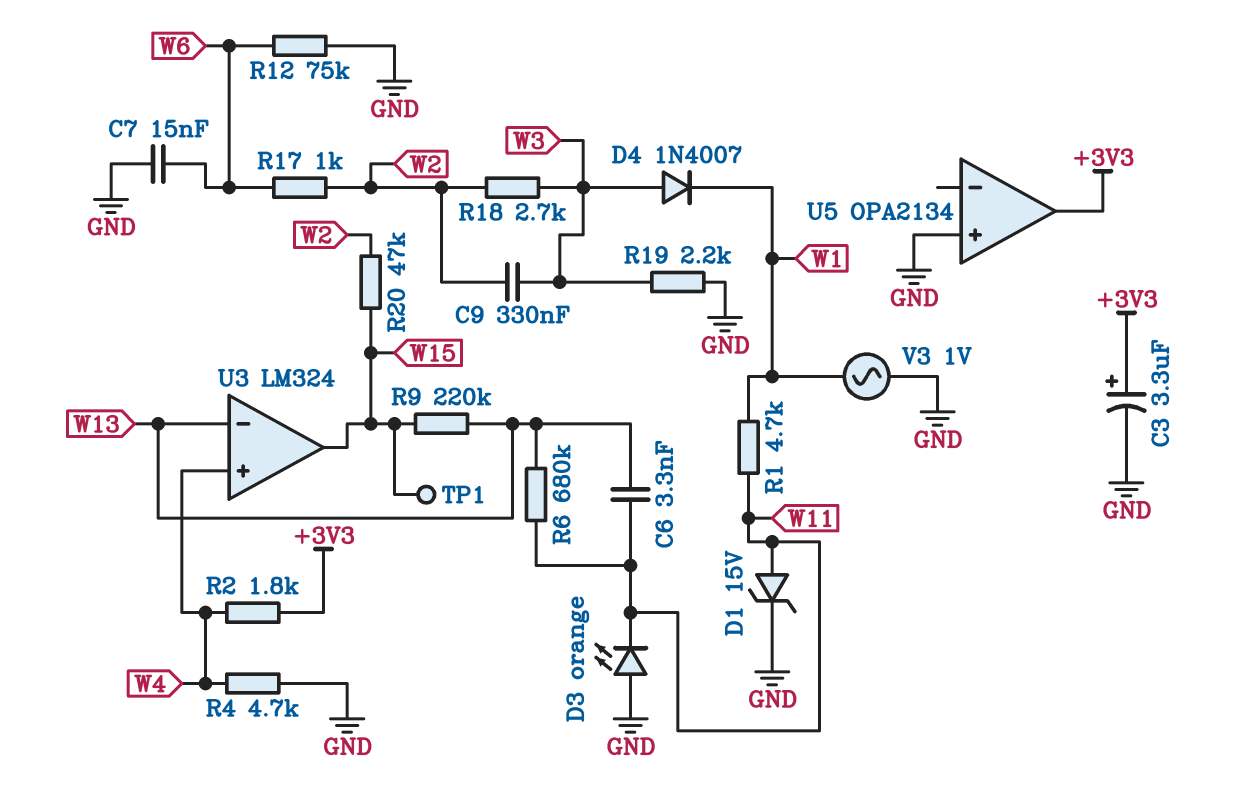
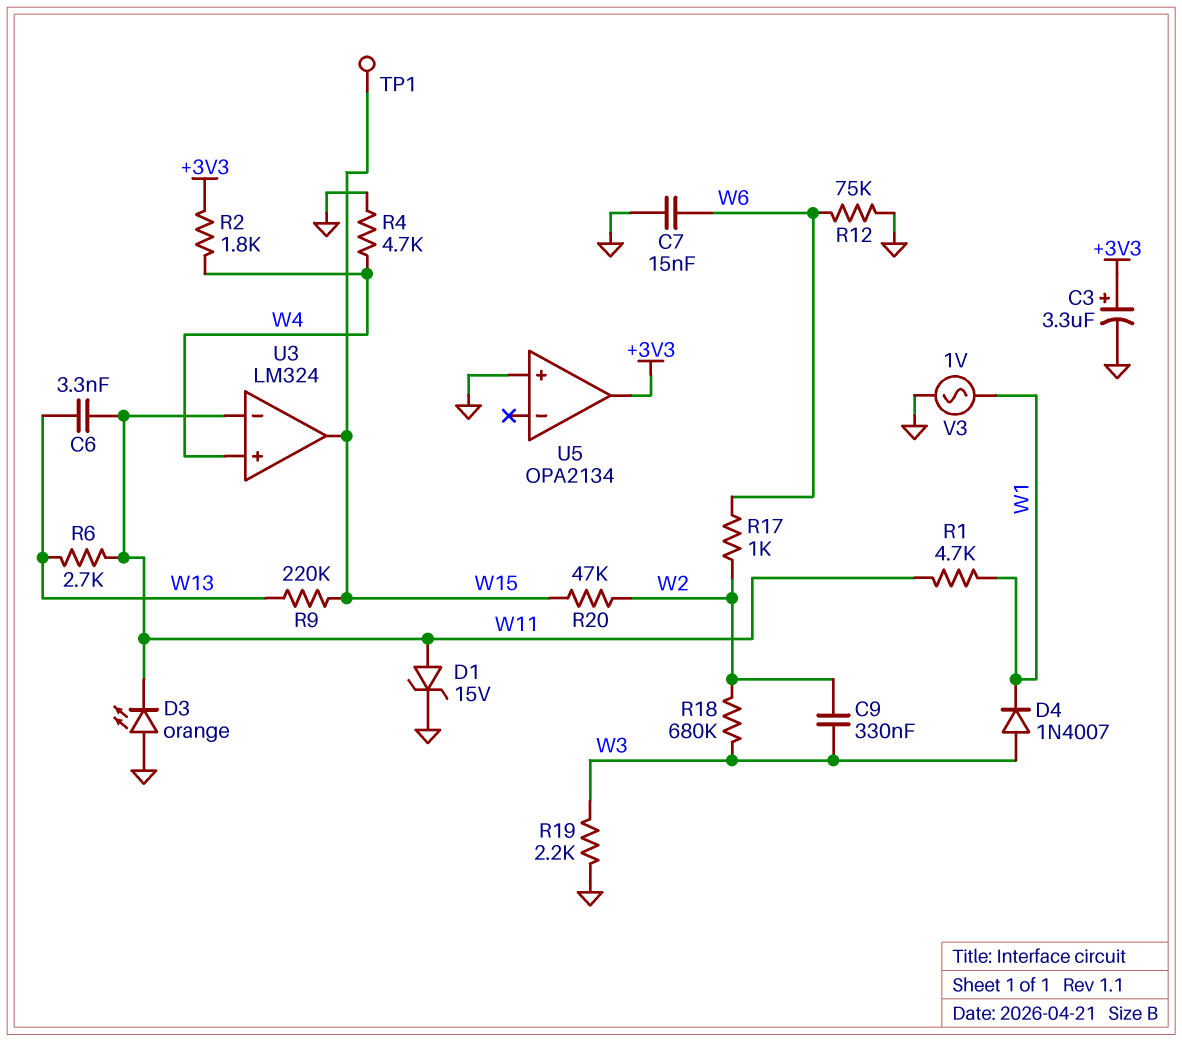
R6: 680k (W11, W13) -> 2.7k (W11, W13)
R18: 2.7k (W2, W3) -> 680k (W2, W3)
U3 pin in-: W13 -> W11

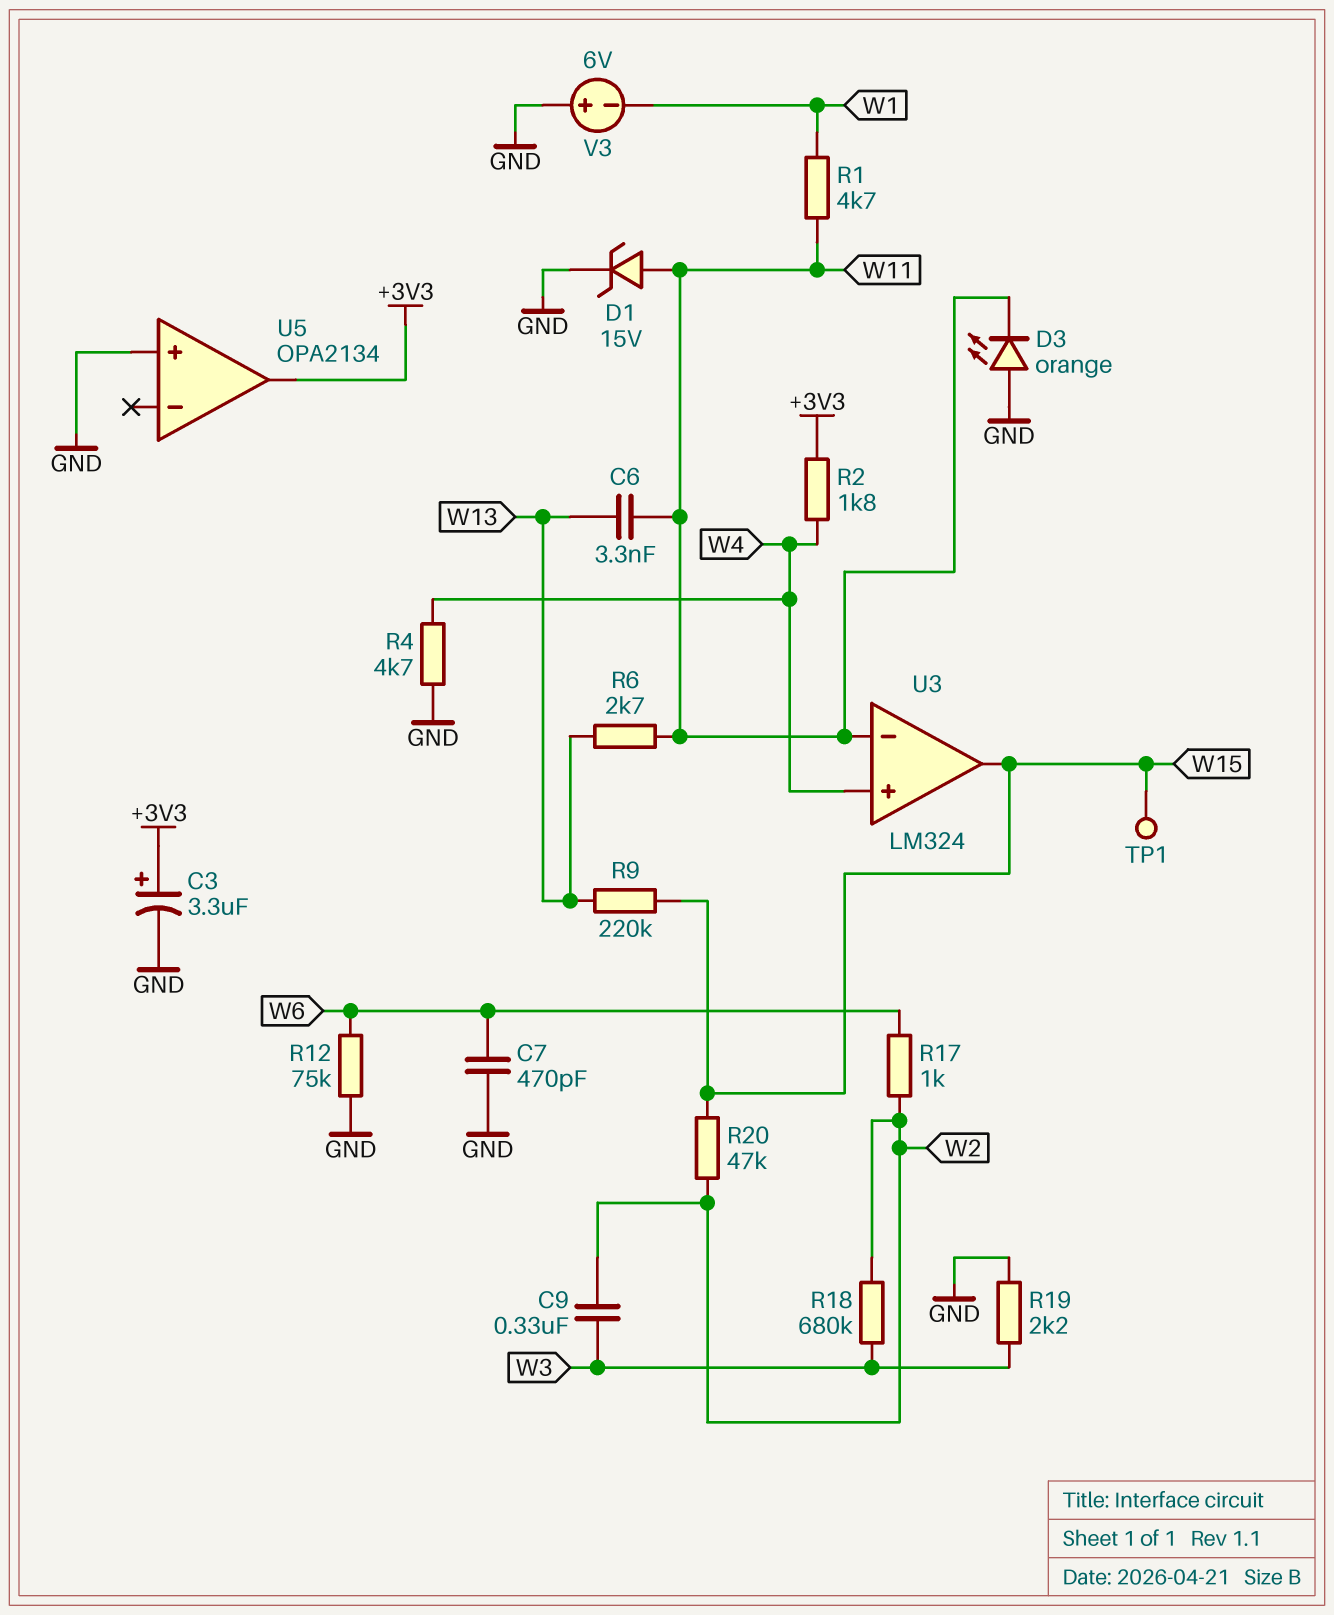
C7: 15nF (GND, W6) -> 470pF (GND, W6)
D4: diode 1N4007 (A W3, K W1) -> none
V3: AC 1V (GND, W1) -> 6V (plus GND, minus W1)

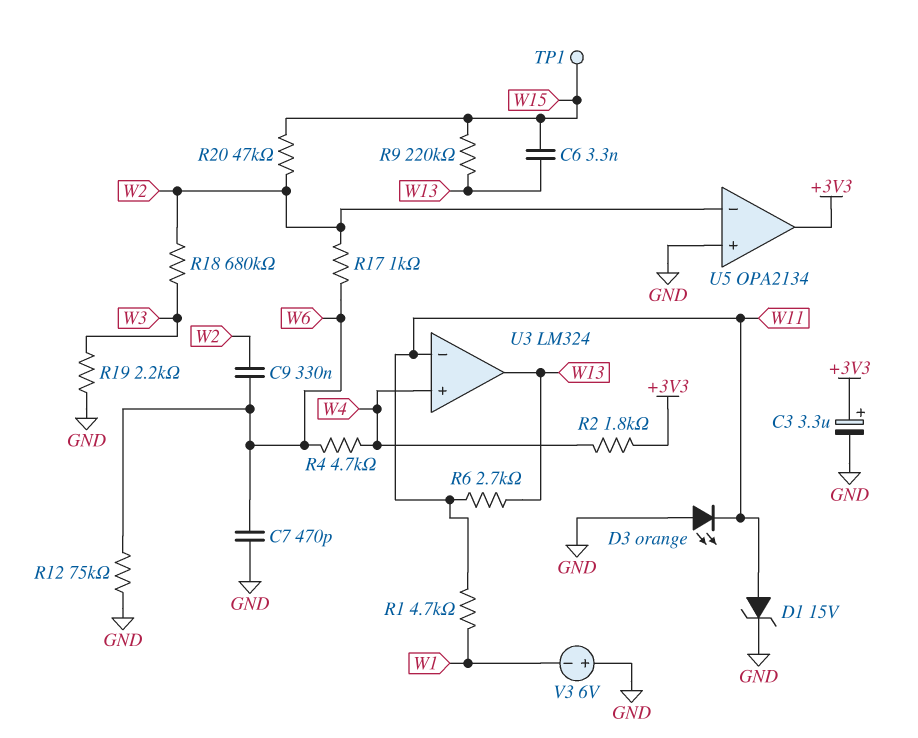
C6: 3.3nF (W11, W13) -> 3.3nF (W13, W15)
C9: 330nF (W2, W3) -> 330nF (W2, W6)
R4: 4.7k (GND, W4) -> 4.7k (W4, W6)
U3 pin out: W15 -> W13
U5 pin in-: none -> W2

